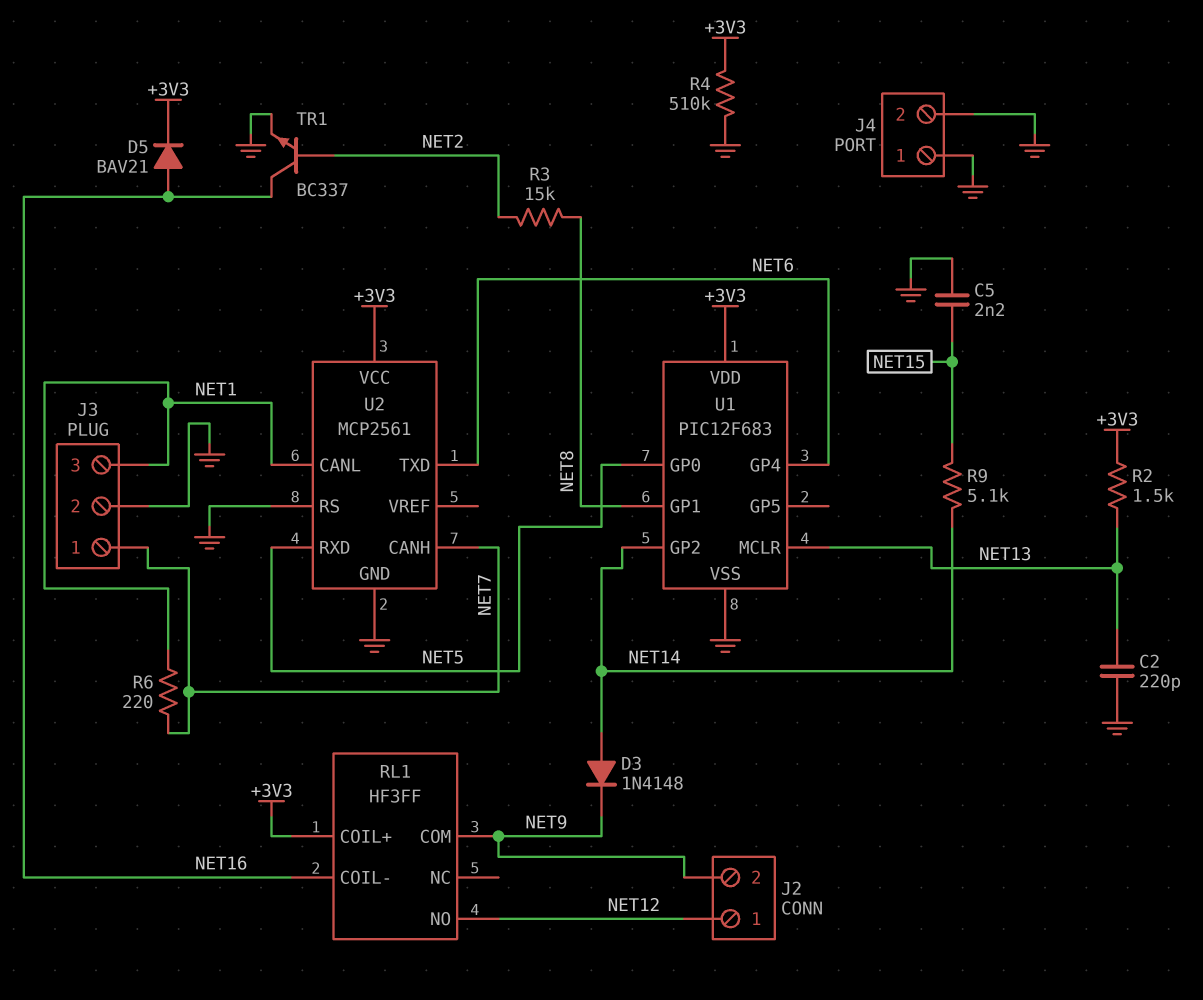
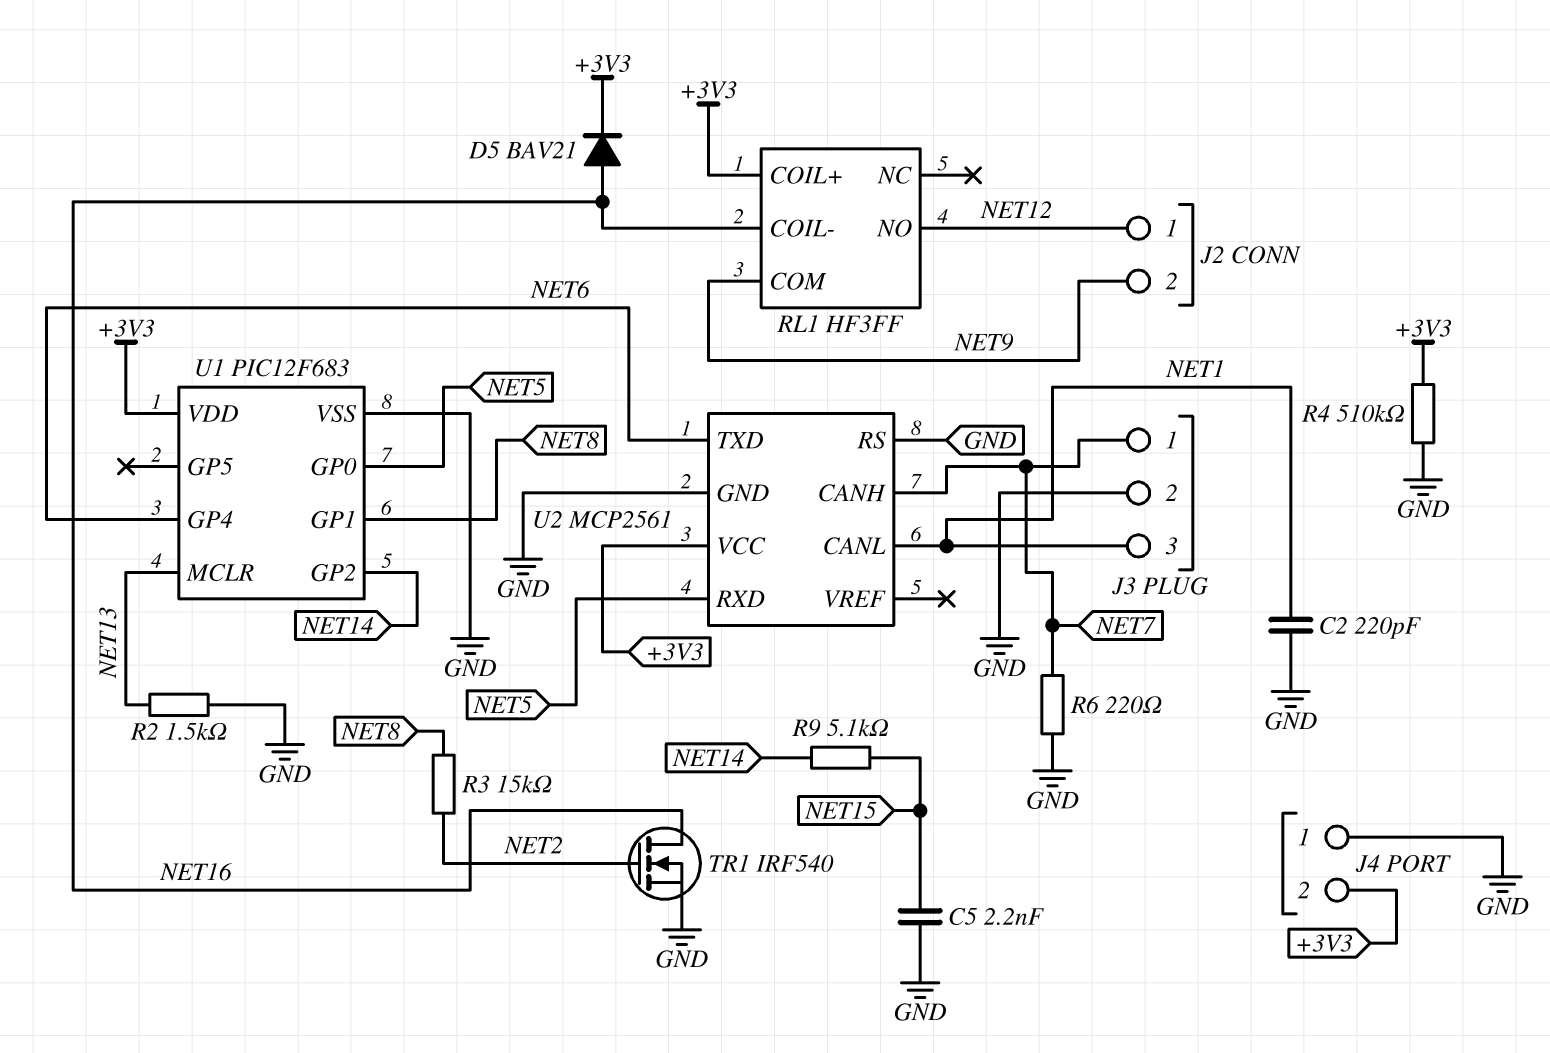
C2: 220pF (GND, NET13) -> 220pF (GND, NET1)
D3: diode 1N4148 (A NET14, K NET9) -> none
J4 pin 2: GND -> +3V3
R2: 1.5k (+3V3, NET13) -> 1.5k (GND, NET13)
R6: 220 (NET1, NET7) -> 220 (GND, NET7)
TR1: NPN BC337 (B NET2, C NET16, E GND) -> NMOS IRF540 (G NET2, D NET16, S GND)

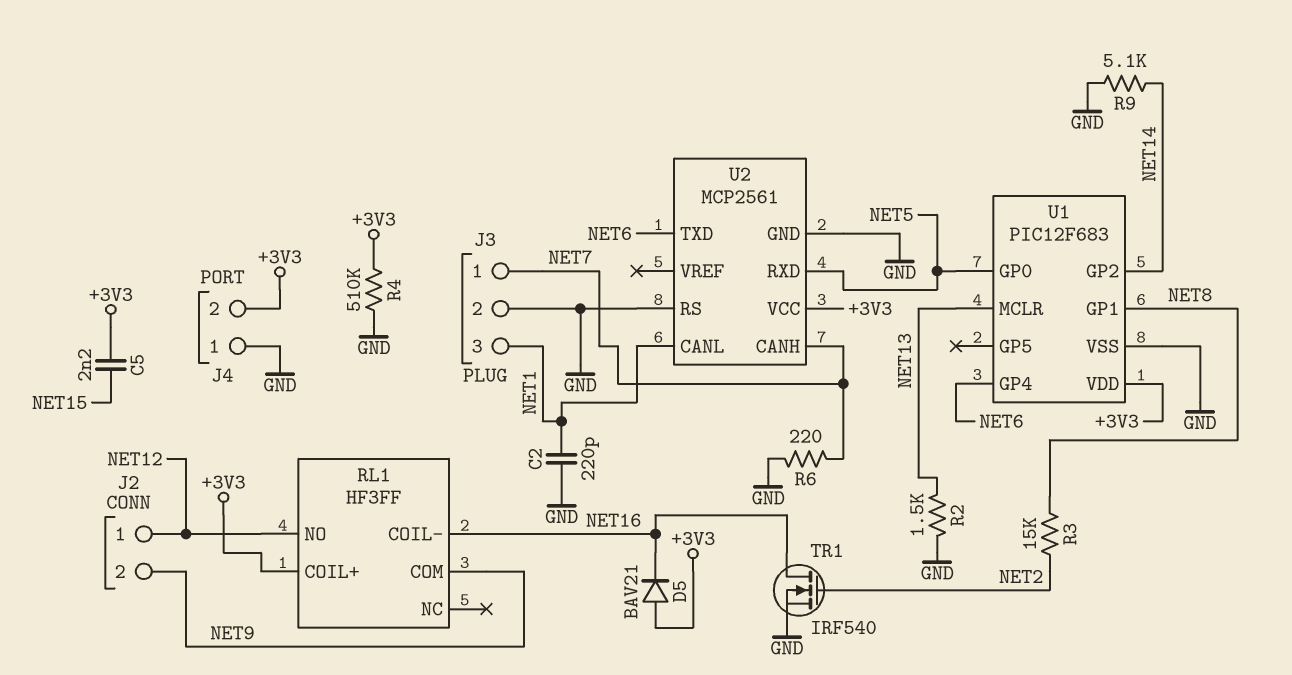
C5: 2.2nF (GND, NET15) -> 2.2nF (+3V3, NET15)
D5: diode BAV21 (A NET16, K +3V3) -> diode BAV21 (A +3V3, K NET16)
R9: 5.1k (NET14, NET15) -> 5.1k (GND, NET14)

